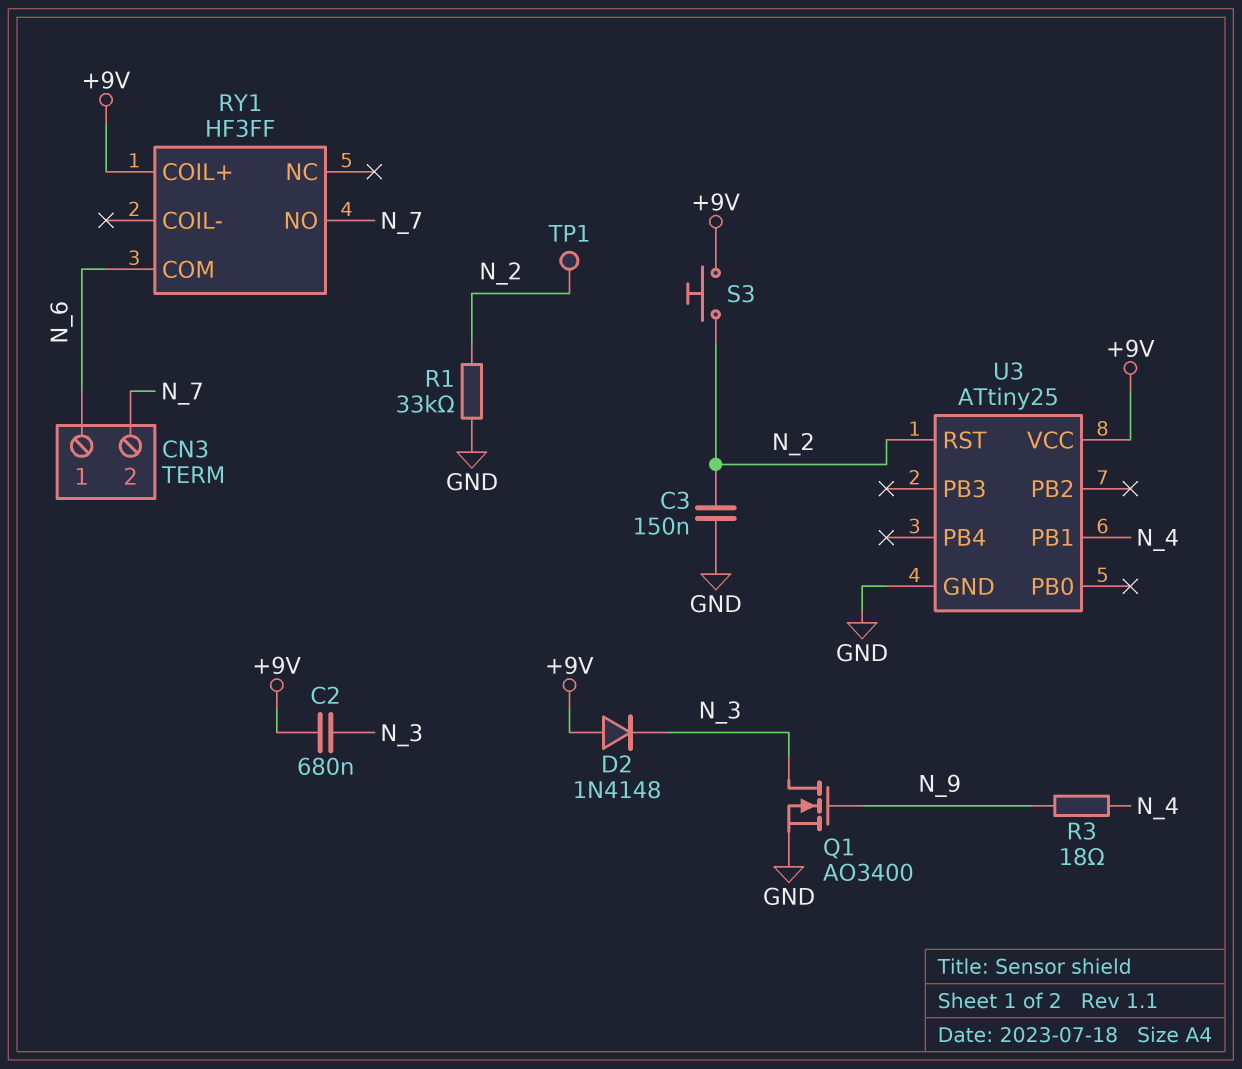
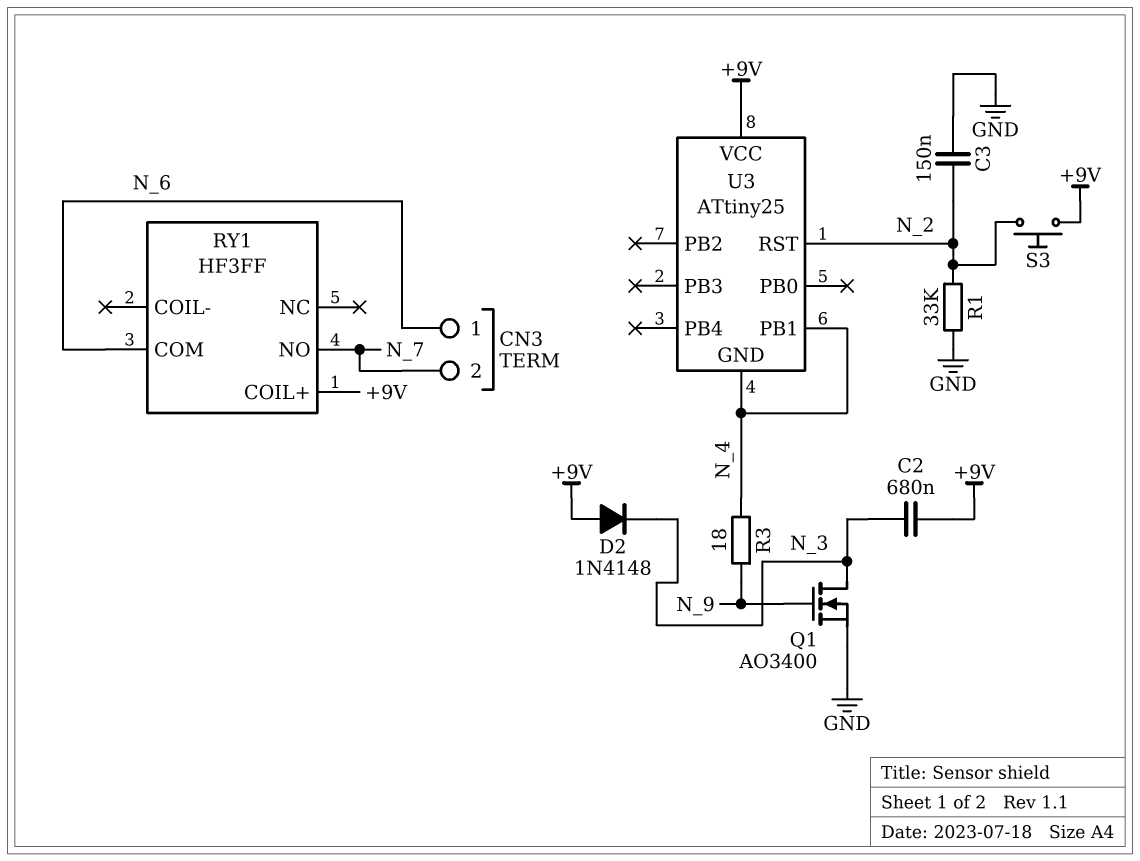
TP1: test point (N_2) -> none
U3 pin GND: GND -> N_4

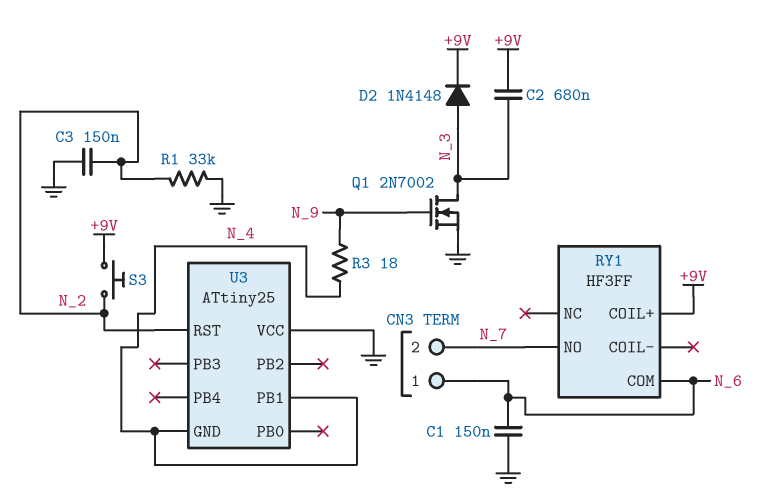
C1: none -> 150nF (GND, N_6)
D2: diode 1N4148 (A +9V, K N_3) -> diode 1N4148 (A N_3, K +9V)
Q1: NMOS AO3400 (G N_9, D N_3, S GND) -> NMOS 2N7002 (G N_9, D N_3, S GND)
U3 pin VCC: +9V -> GND

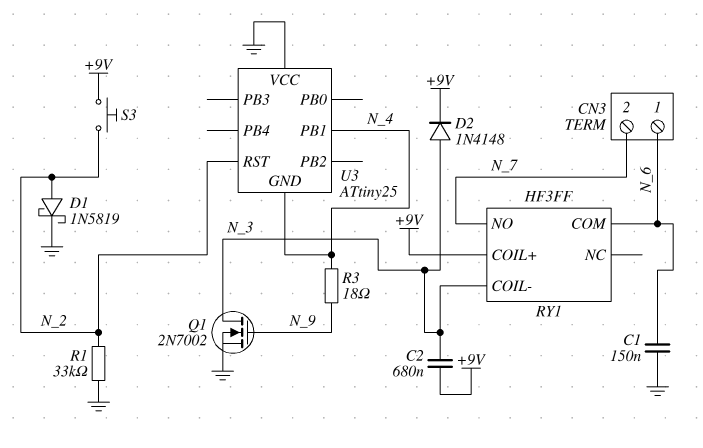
C3: 150nF (GND, N_2) -> none
D1: none -> schottky 1N5819 (A N_2, K GND)
RY1 pin COIL-: none -> N_3

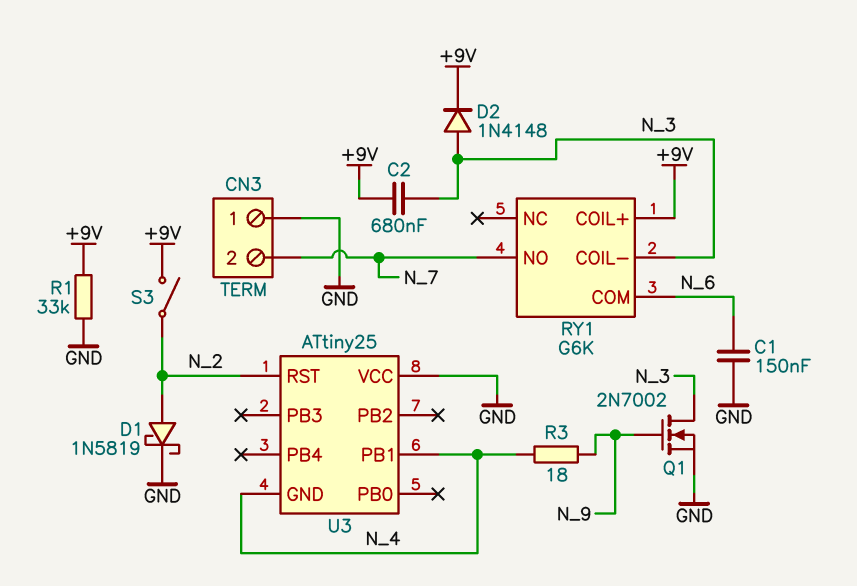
CN3 pin 1: N_6 -> GND
R1: 33k (GND, N_2) -> 33k (+9V, GND)
RY1: HF3FF -> G6K
S3: button (+9V, N_2) -> switch (+9V, N_2)

